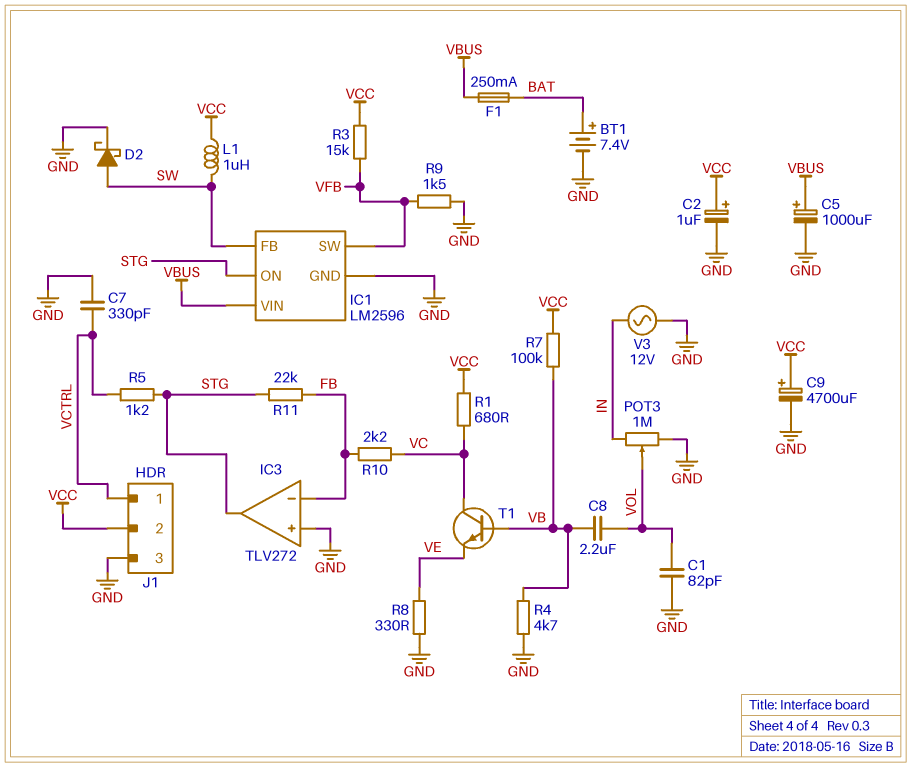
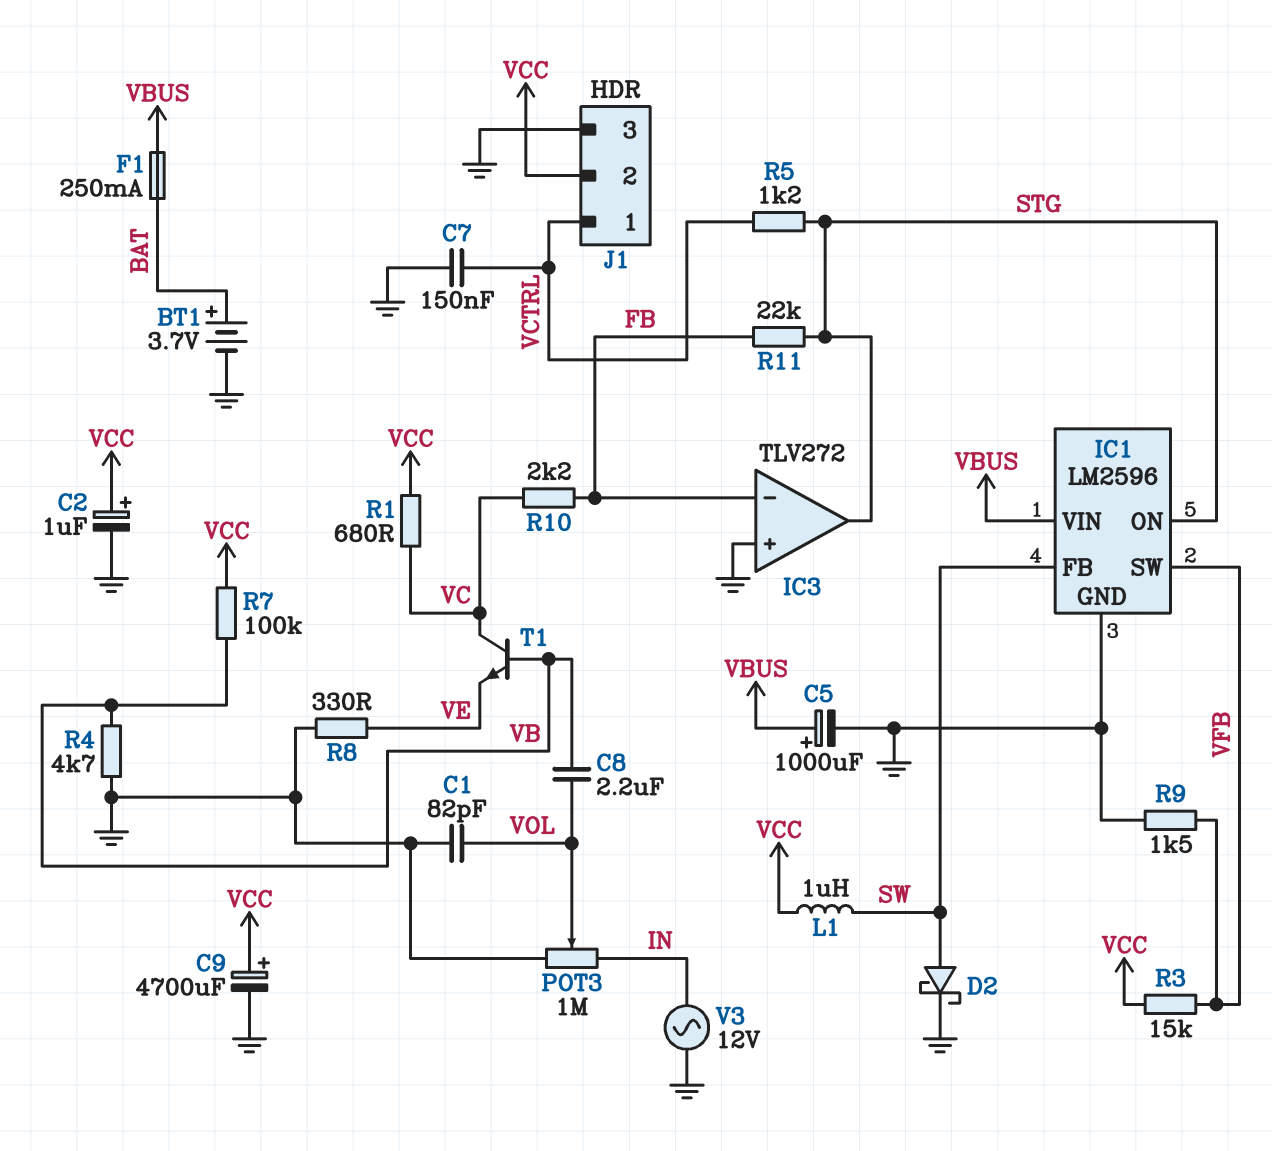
BT1: 7.4V (plus BAT, minus GND) -> 3.7V (plus BAT, minus GND)
C7: 330pF (GND, VCTRL) -> 150nF (GND, VCTRL)

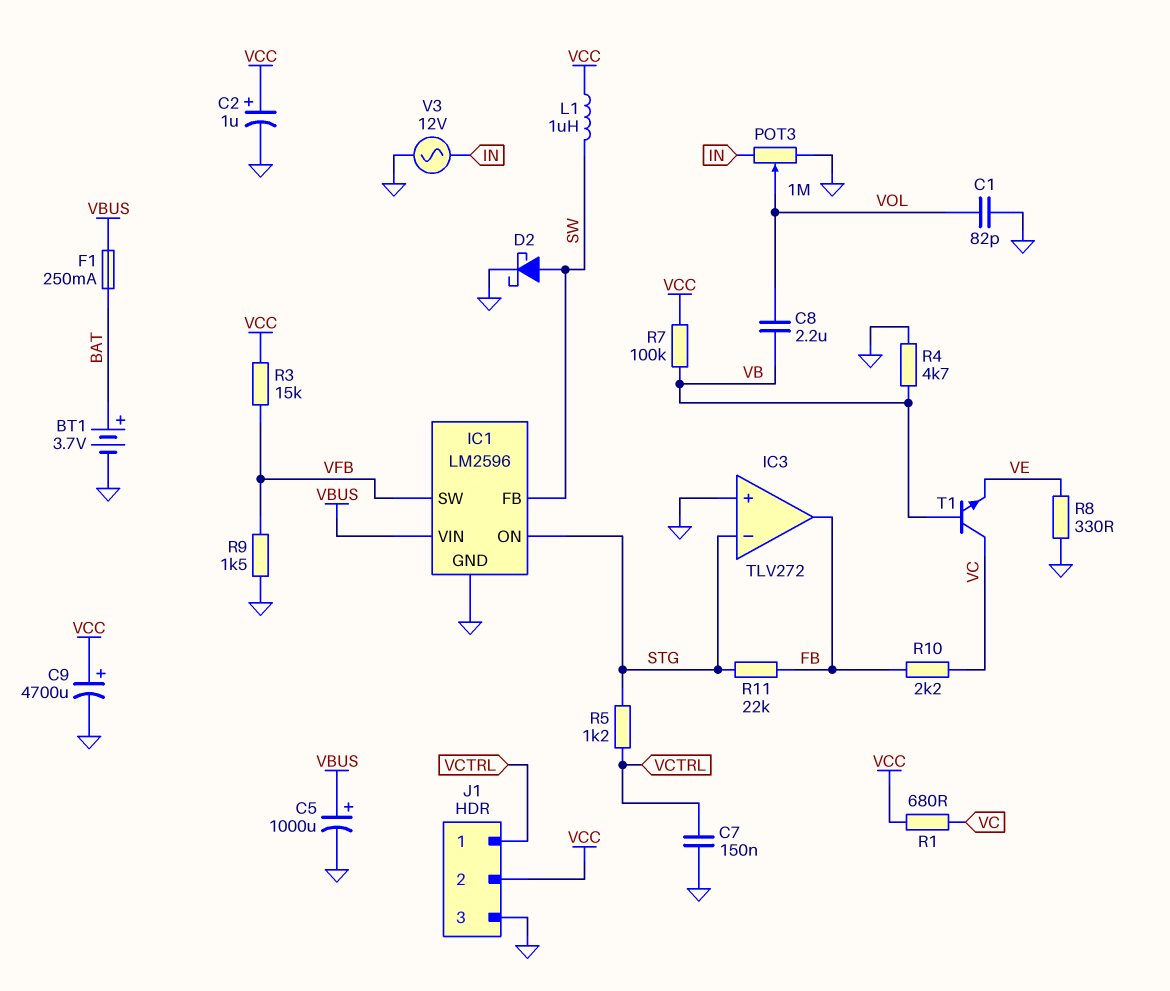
IC3 pin in-: FB -> STG
IC3 pin out: STG -> FB

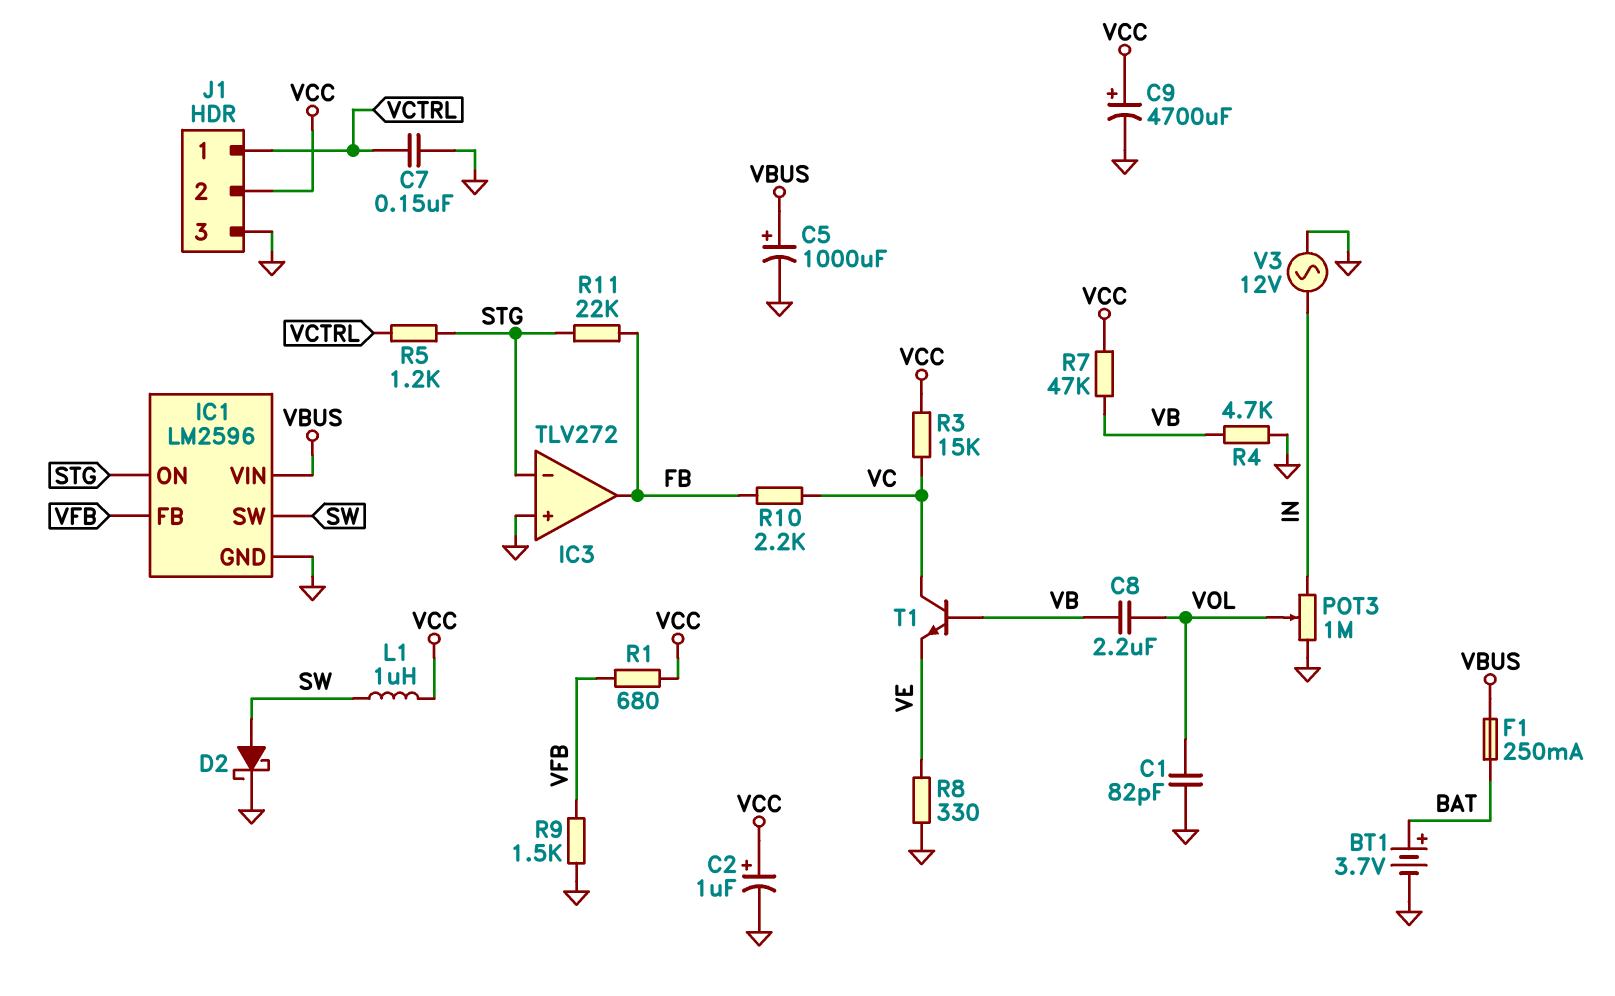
IC1 pin FB: SW -> VFB
IC1 pin SW: VFB -> SW
R1: 680 (VC, VCC) -> 680 (VCC, VFB)
R3: 15k (VCC, VFB) -> 15k (VC, VCC)
R7: 100k (VB, VCC) -> 47k (VB, VCC)

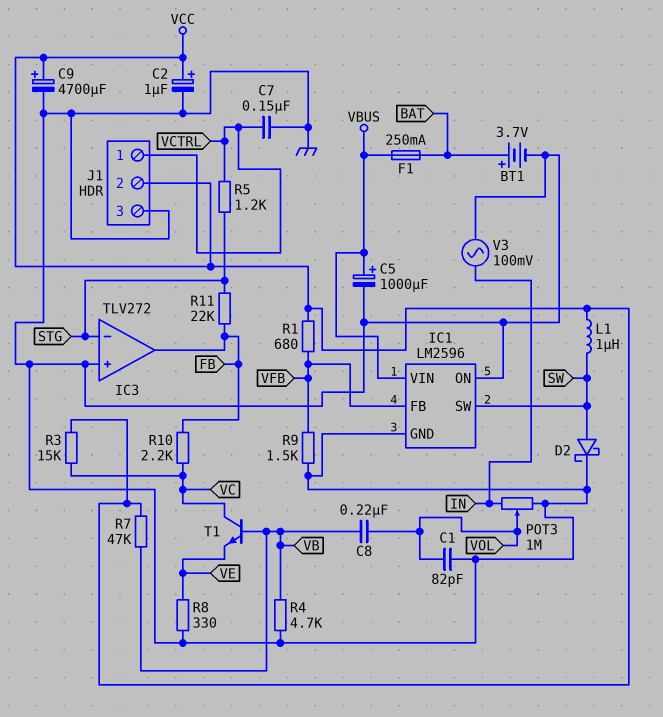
C8: 2.2uF (VB, VOL) -> 220nF (VB, VOL)
IC1 pin ON: STG -> GND
V3: AC 12V (GND, IN) -> AC 100mV (GND, IN)

